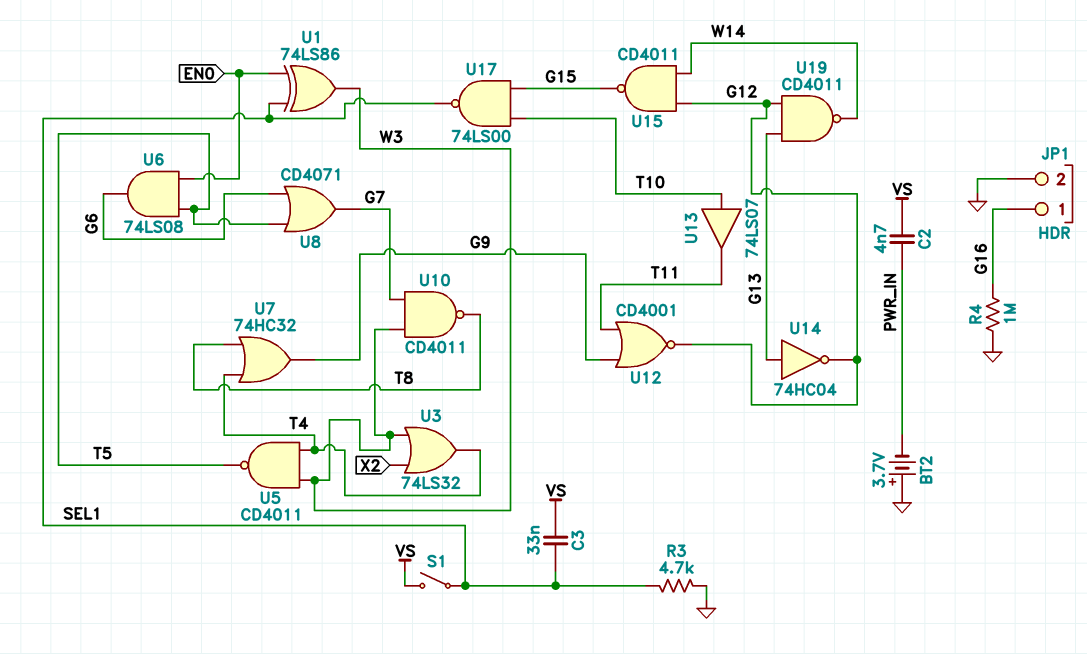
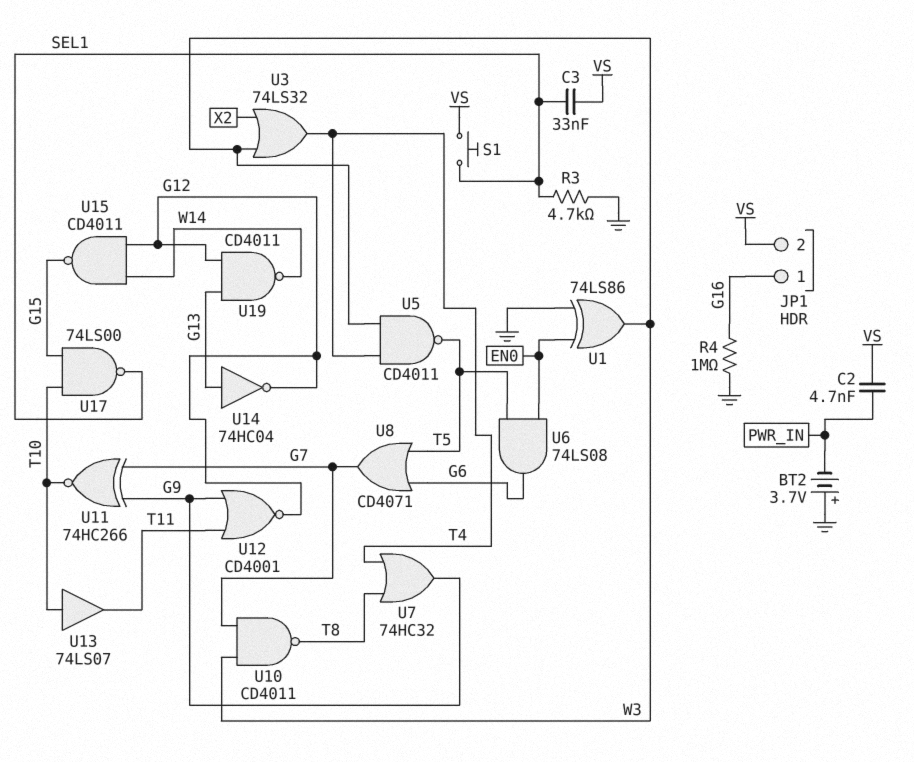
JP1 pin 2: GND -> VS
S1: switch (SEL1, VS) -> button (SEL1, VS)
U1: XOR 74LS86 (in EN0, in SEL1, out W3) -> XOR 74LS86 (in EN0, in GND, out W3)
U11: none -> XNOR 74HC266 (in G7, in G9, out T10)

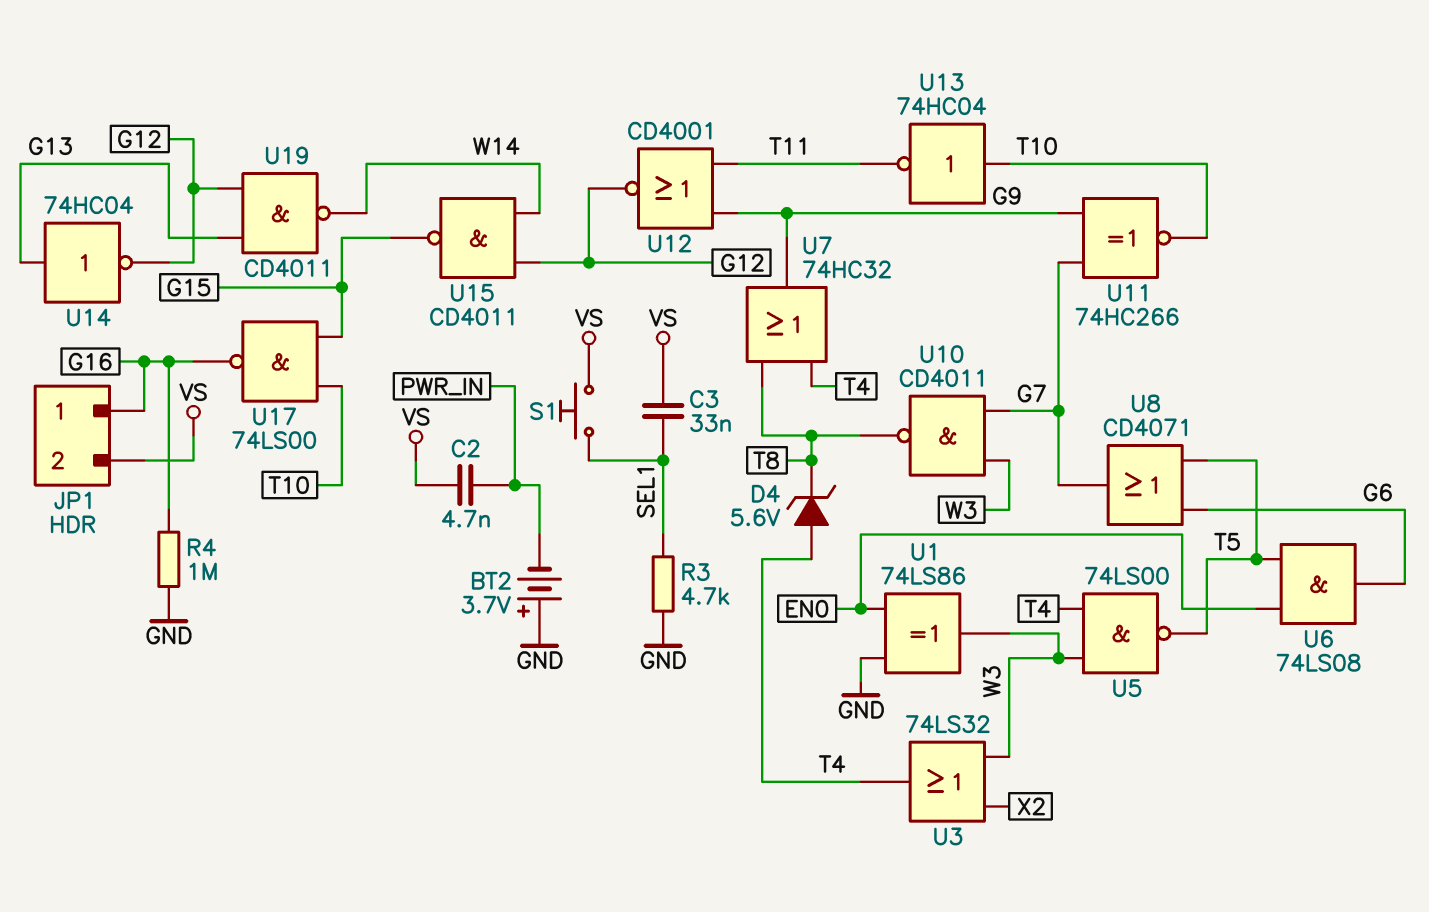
D4: none -> zener 5.6V (A T4, K T8)
U5: NAND CD4011 (in T4, in W3, out T5) -> NAND 74LS00 (in T4, in W3, out T5)
U13: buffer 74LS07 (in T10, out T11) -> NOT 74HC04 (in T10, out T11)
U17: NAND 74LS00 (in G15, in T10, out SEL1) -> NAND 74LS00 (in G15, in T10, out G16)

